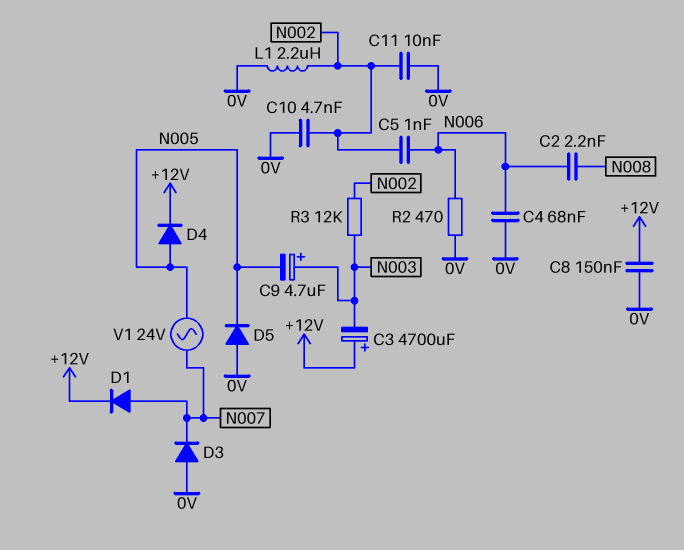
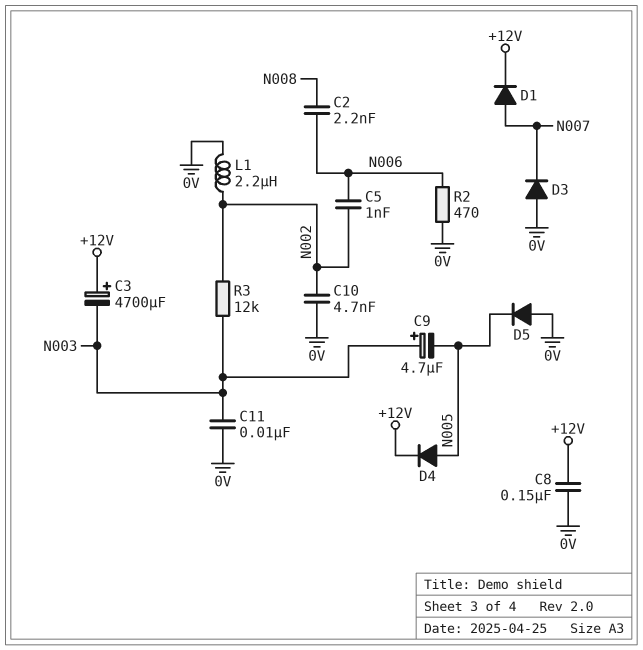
C4: 68nF (0V, N006) -> none
C11: 10nF (0V, N002) -> 10nF (0V, N003)
V1: AC 24V (N005, N007) -> none

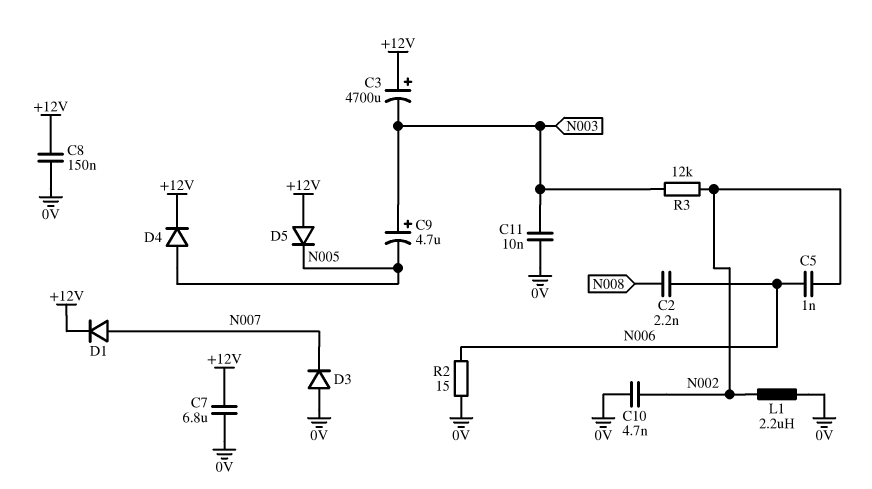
C7: none -> 6.8uF (+12V, 0V)
D5: diode (A 0V, K N005) -> diode (A +12V, K N005)
R2: 470 (0V, N006) -> 15 (0V, N006)

